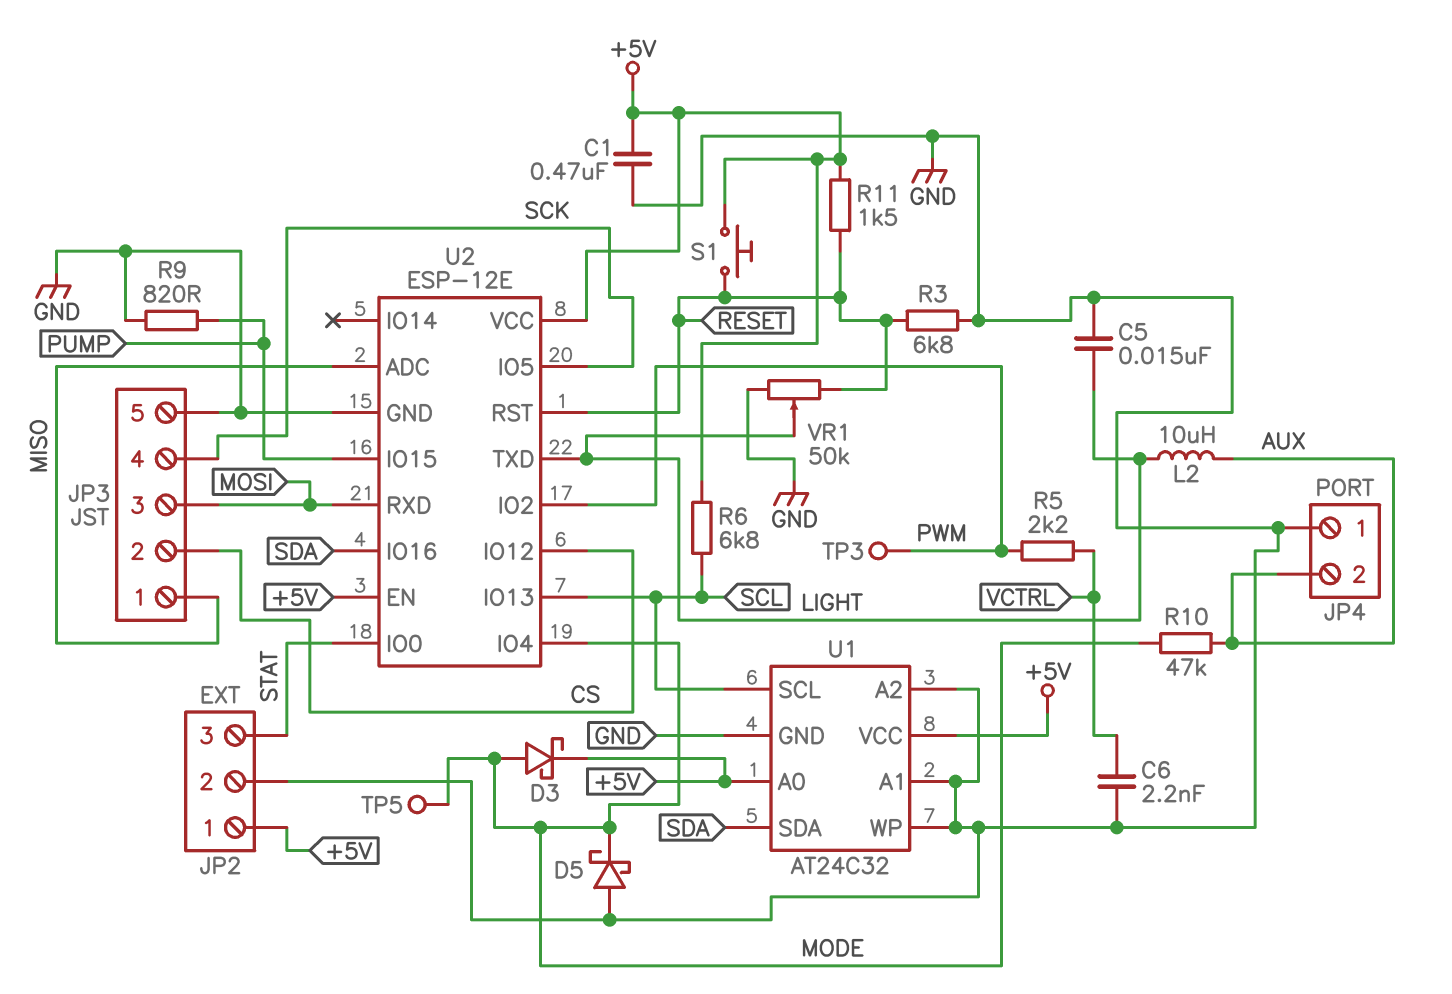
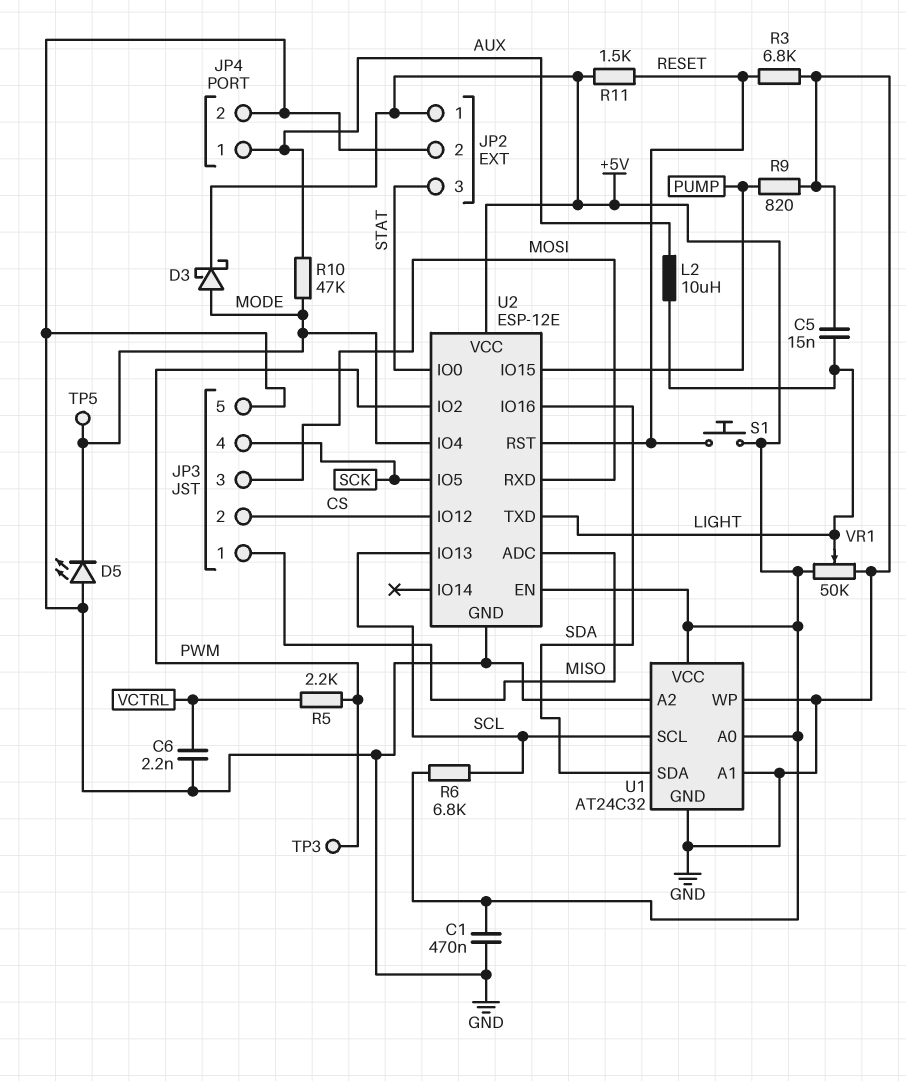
D5: schottky (A GND, K MODE) -> LED (A GND, K MODE)
JP4 pin 1: GND -> AUX
JP4 pin 2: AUX -> GND
VR1: 50k (GND, RESET, wiper LIGHT) -> 50k (+5V, GND, wiper LIGHT)

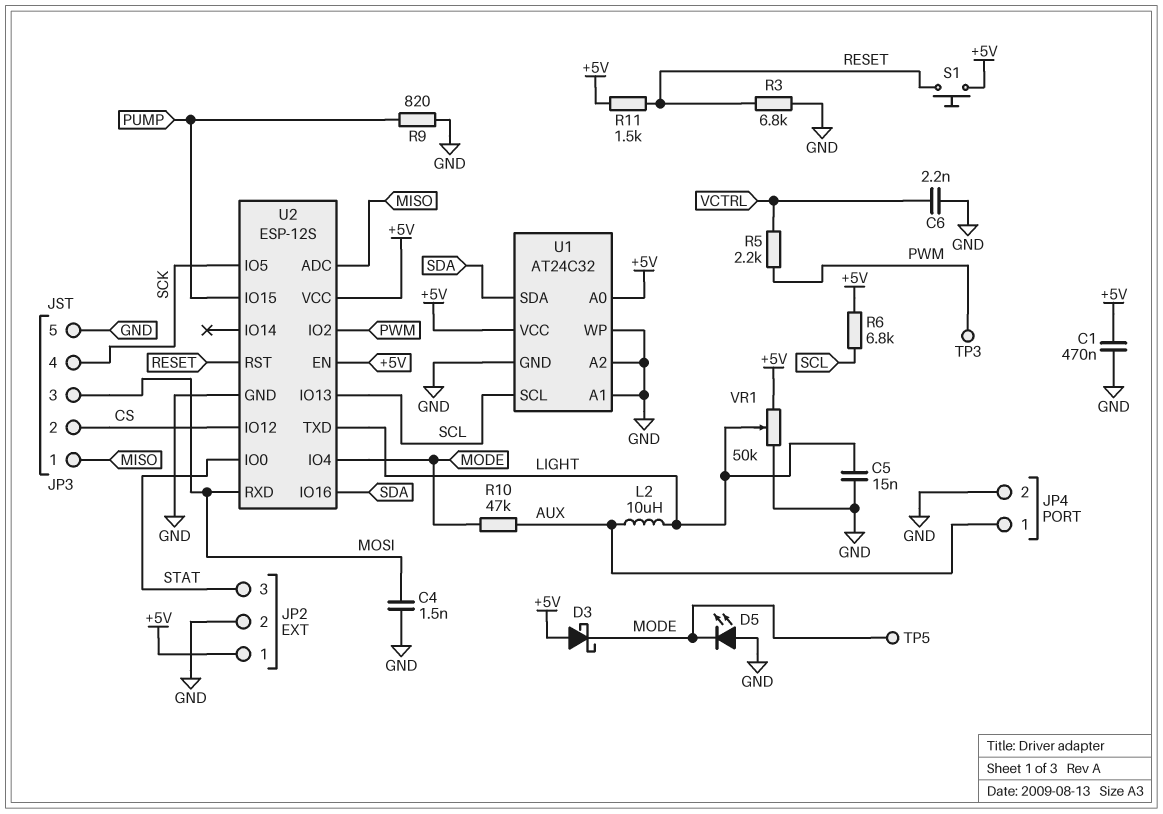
C4: none -> 1.5nF (GND, MOSI)
D3: schottky (A MODE, K +5V) -> schottky (A +5V, K MODE)
U2: ESP-12E -> ESP-12S

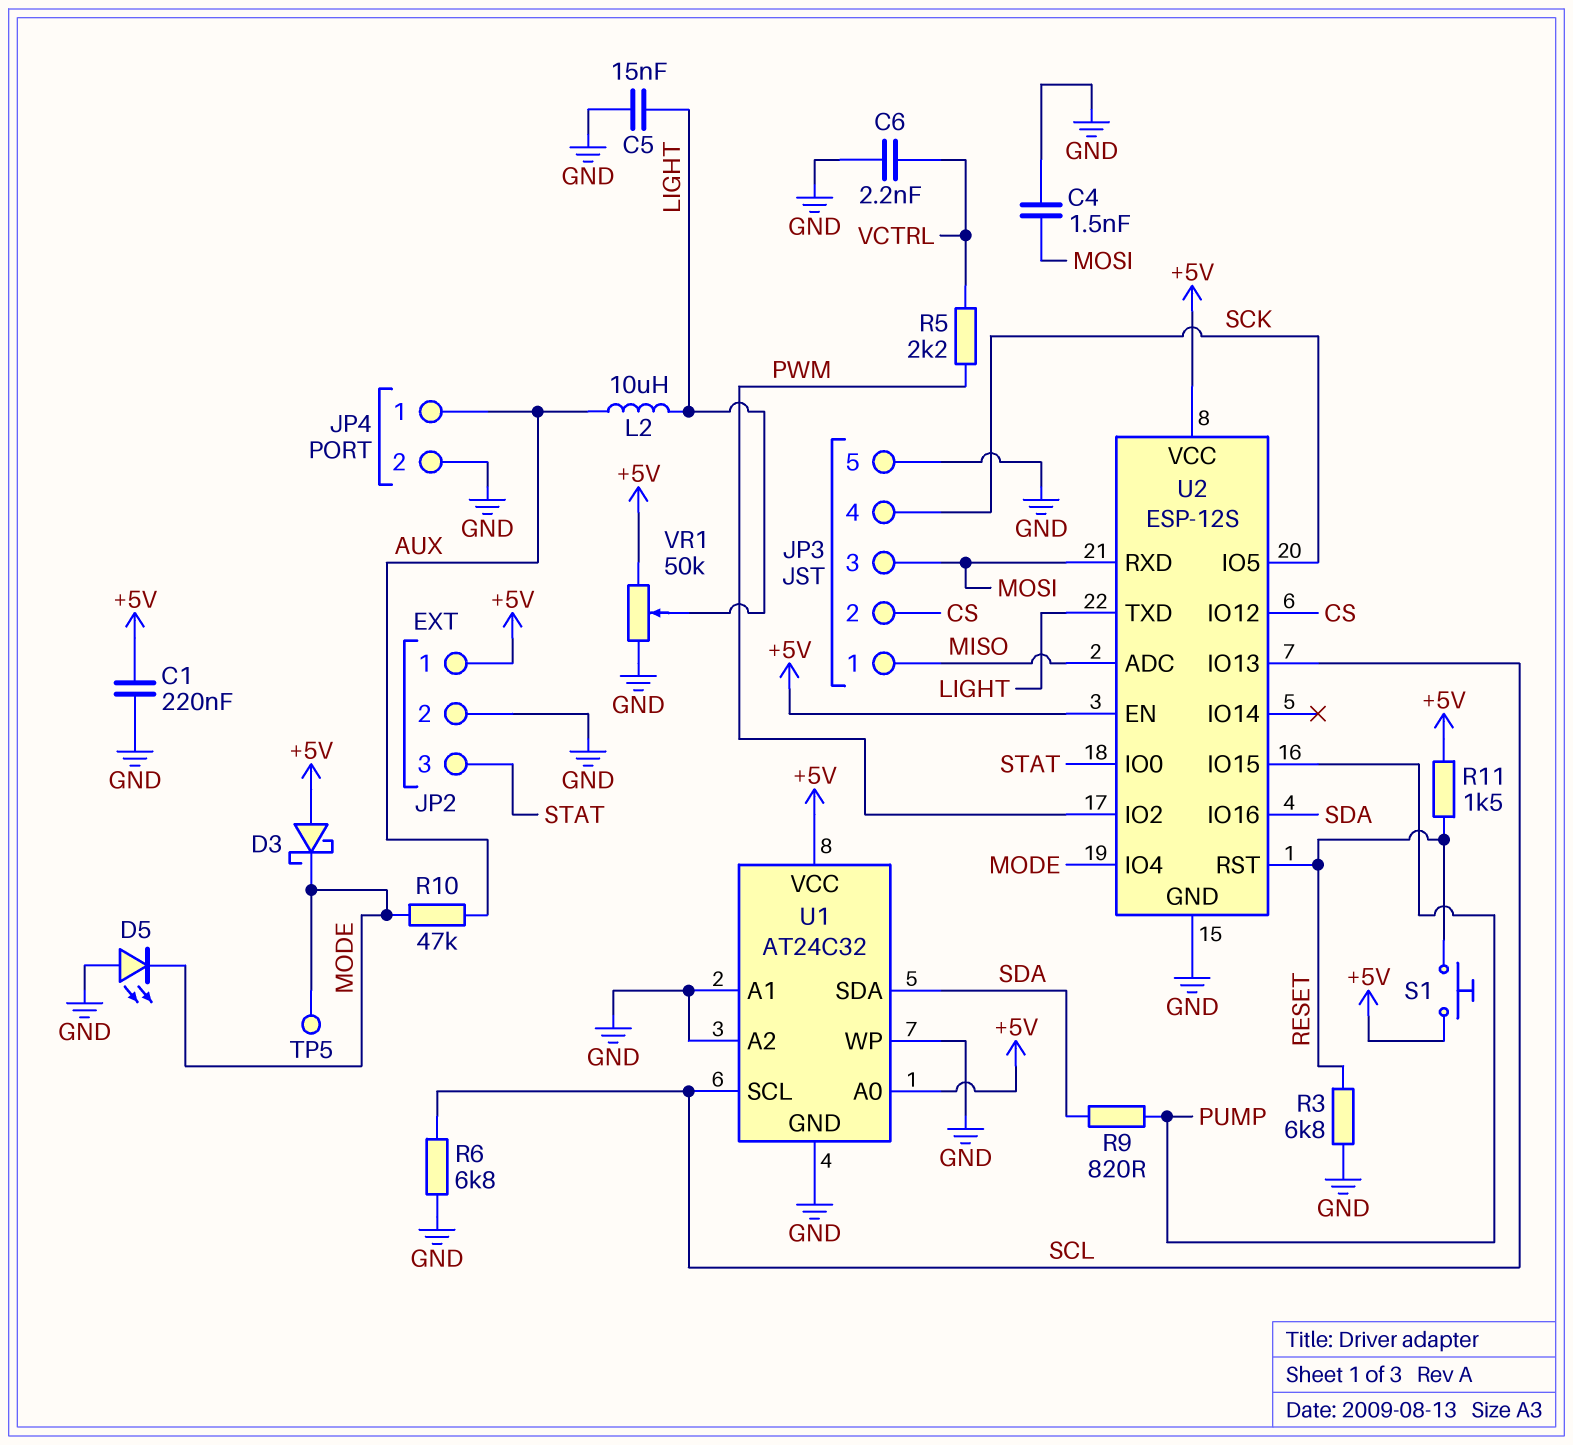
C1: 470nF (+5V, GND) -> 220nF (+5V, GND)
R6: 6.8k (+5V, SCL) -> 6.8k (GND, SCL)
R9: 820 (GND, PUMP) -> 820 (PUMP, SDA)
TP3: test point (PWM) -> none

